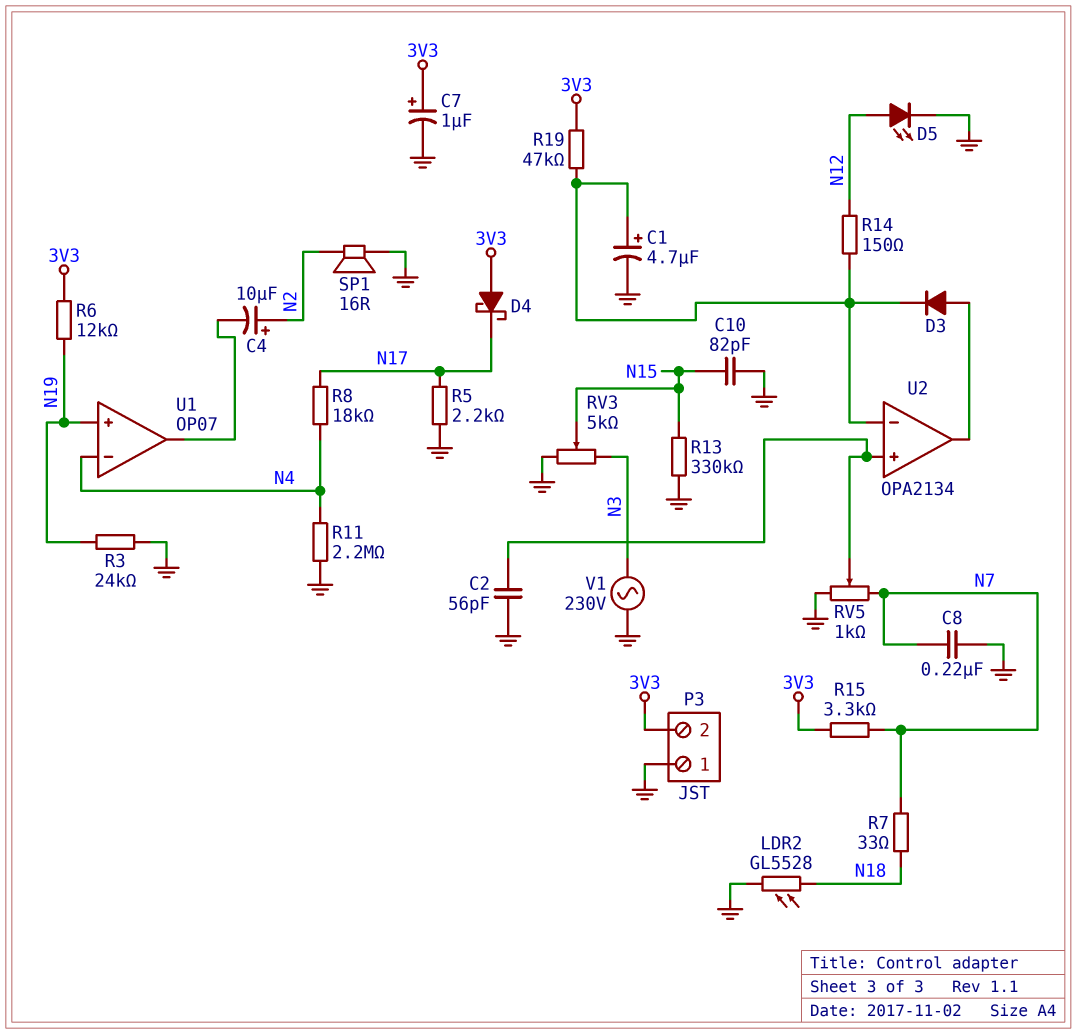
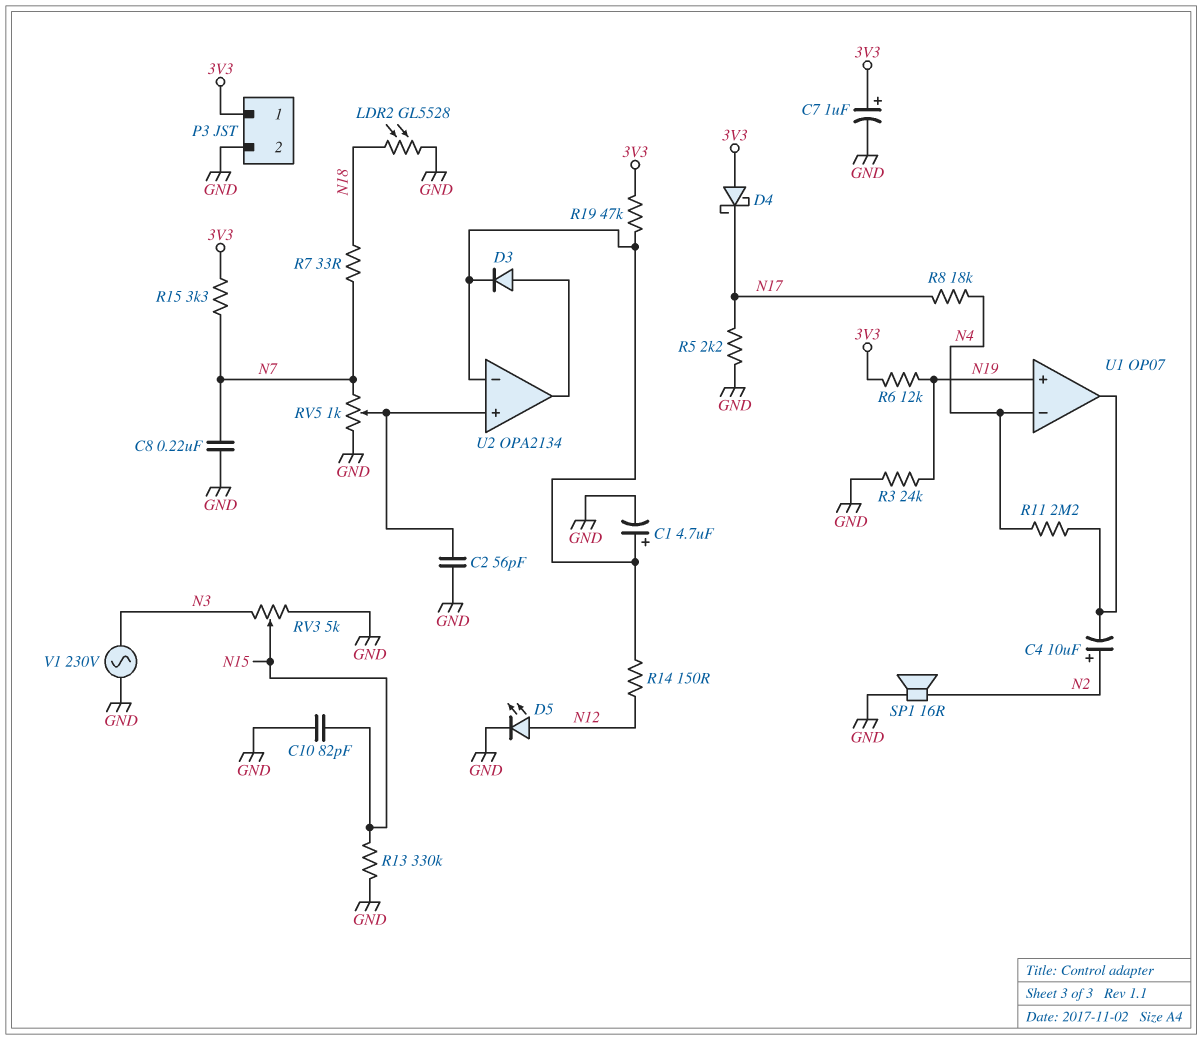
P3 pin 1: GND -> 3V3
P3 pin 2: 3V3 -> GND
R11: 2.2M (GND, N4) -> 2.2M (N4, U1/out)

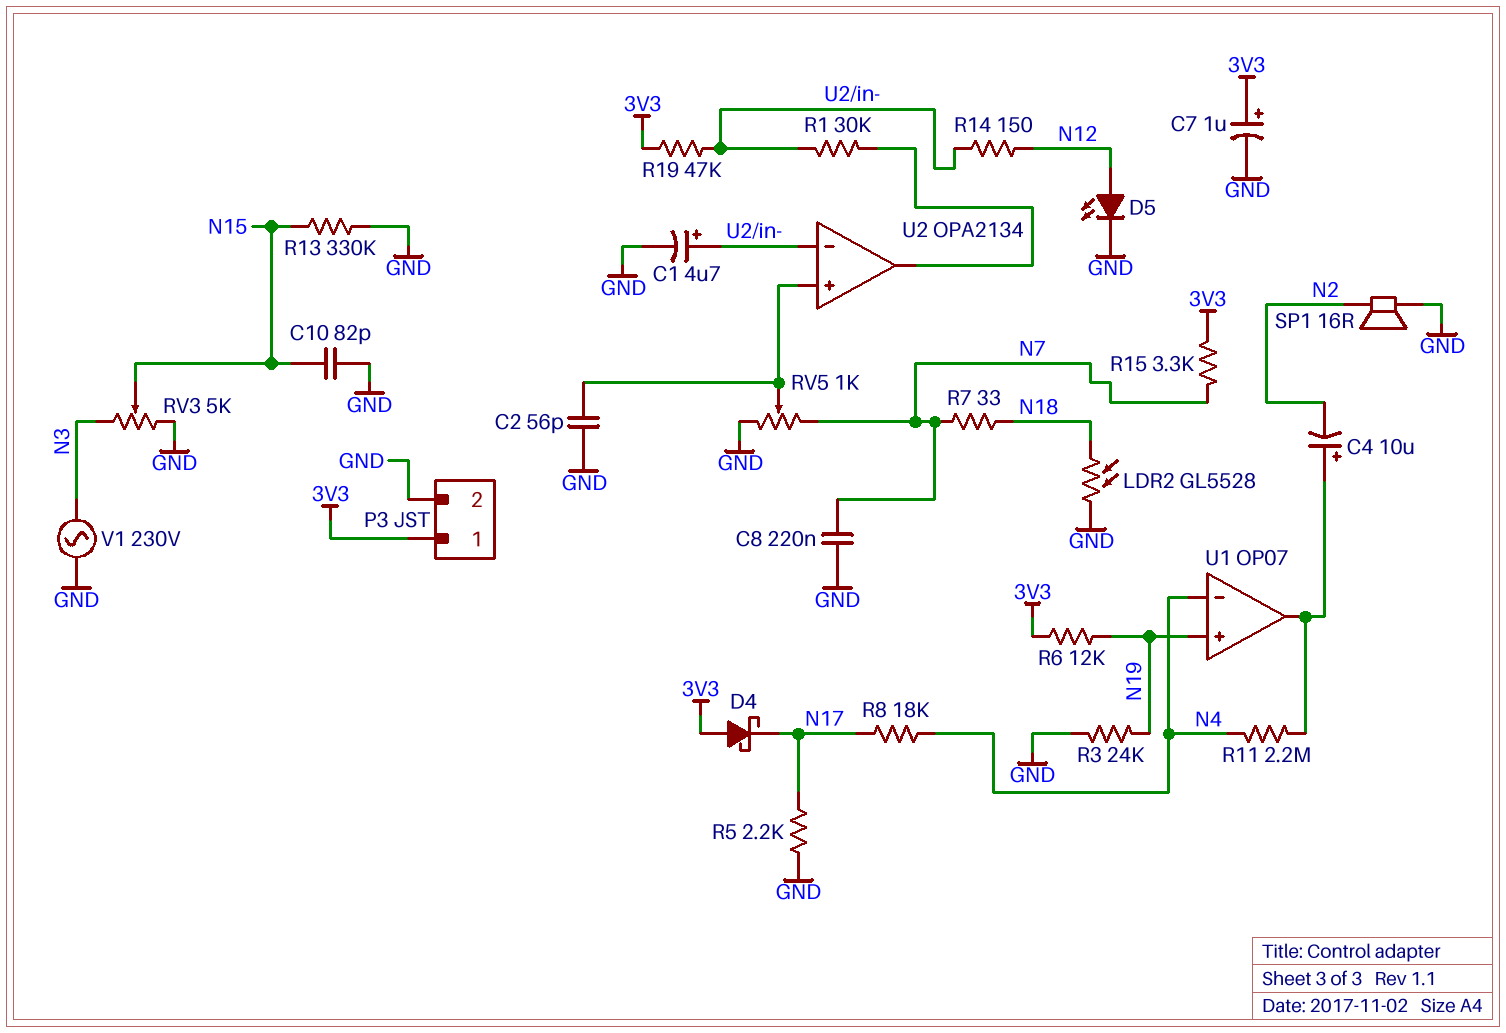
C4: 10uF (plus N2, minus U1/out) -> 10uF (plus U1/out, minus N2)
D3: diode (A U2/out, K U2/in-) -> none
R1: none -> 30k (U2/in-, U2/out)

